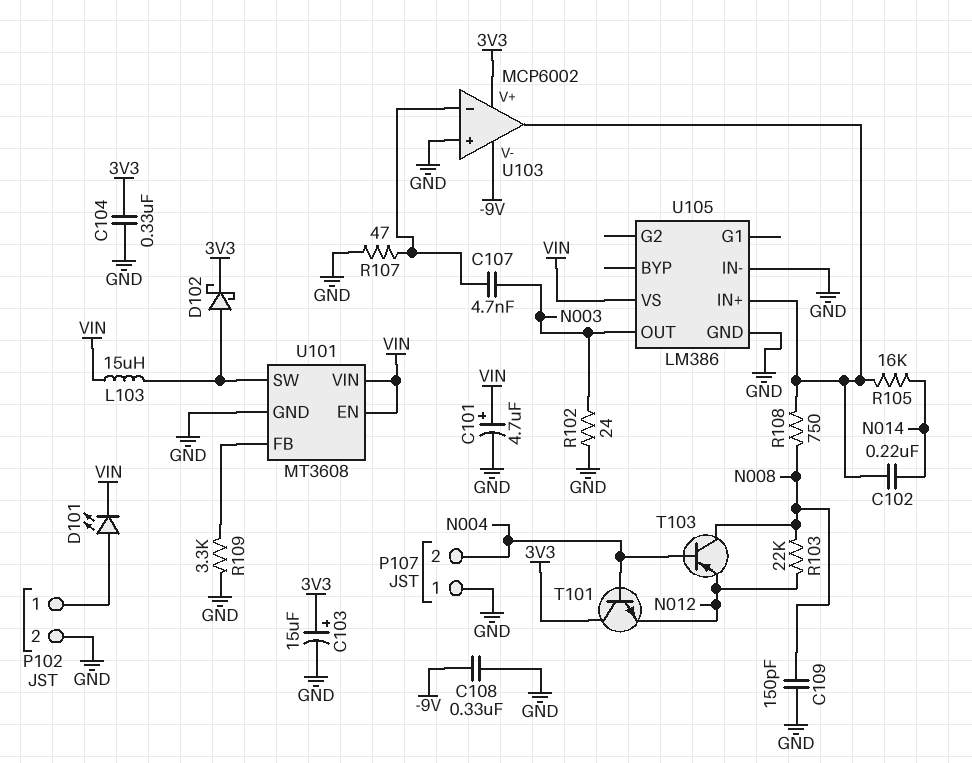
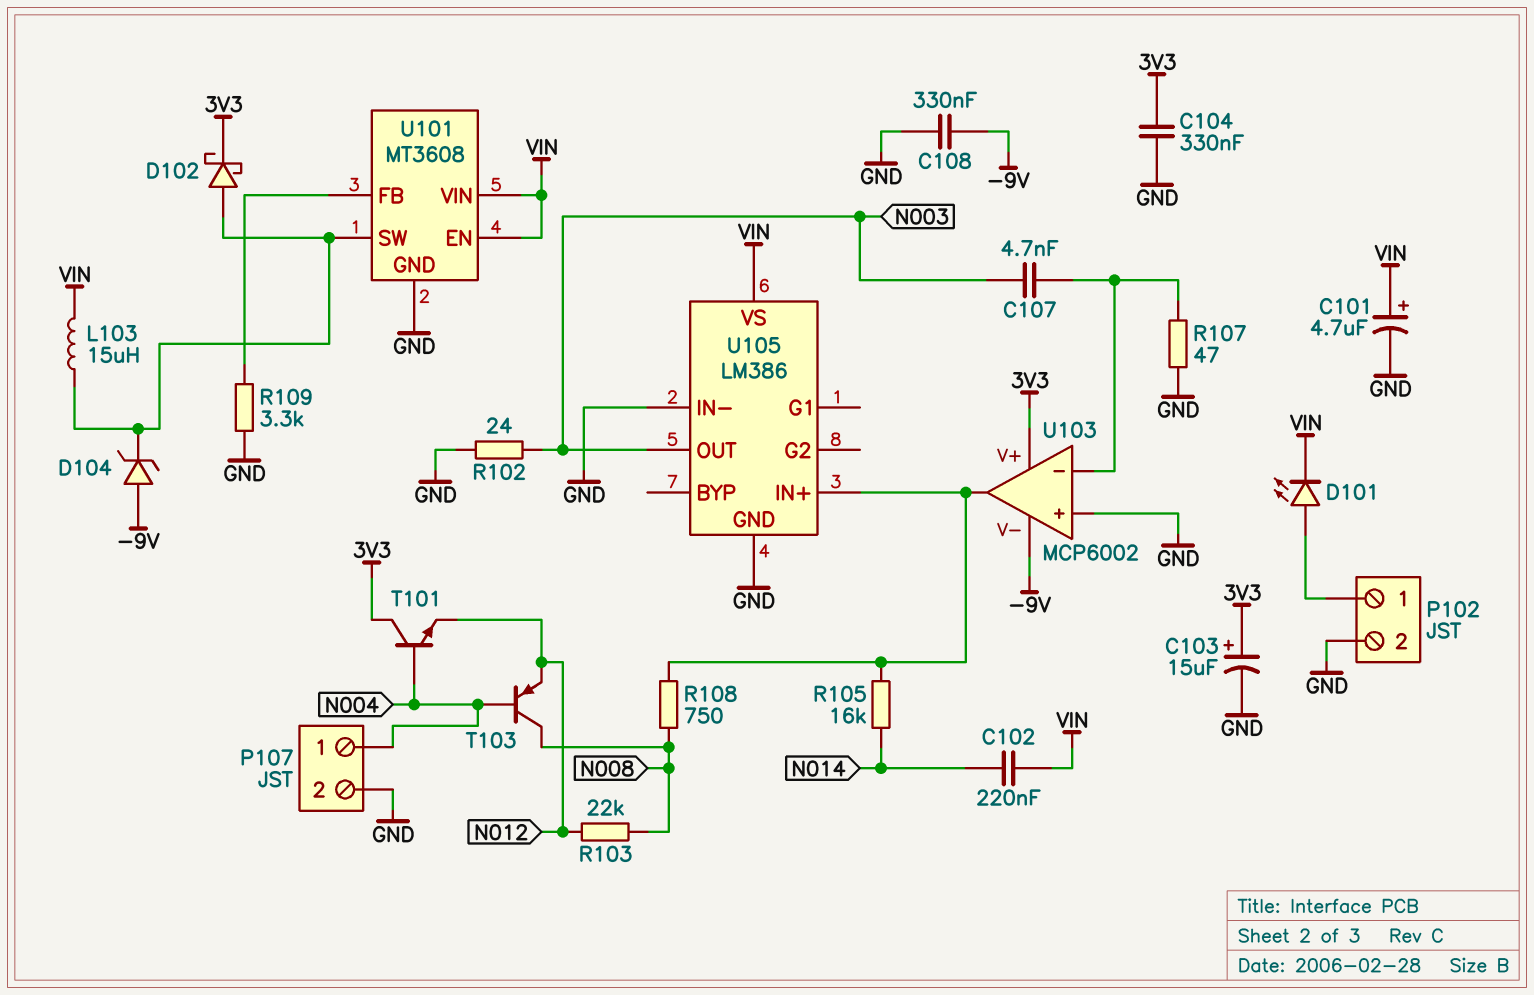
C102: 220nF (N014, U103/out) -> 220nF (N014, VIN)
C109: 150pF (GND, N008) -> none
D104: none -> zener (A -9V, K U101/SW)
P107 pin 1: GND -> N004
P107 pin 2: N004 -> GND

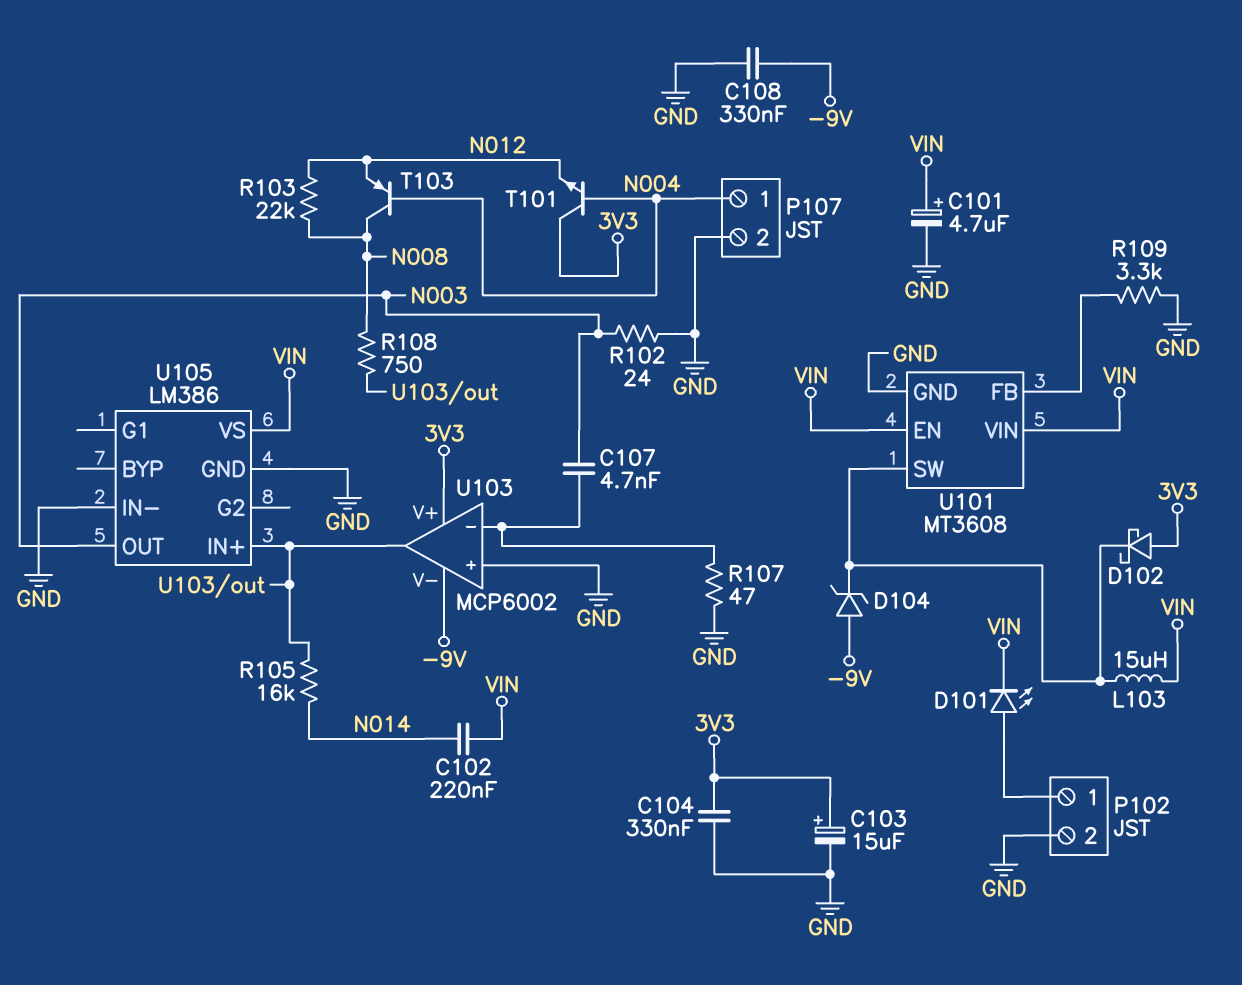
D102: schottky (A U101/SW, K 3V3) -> schottky (A 3V3, K U101/SW)

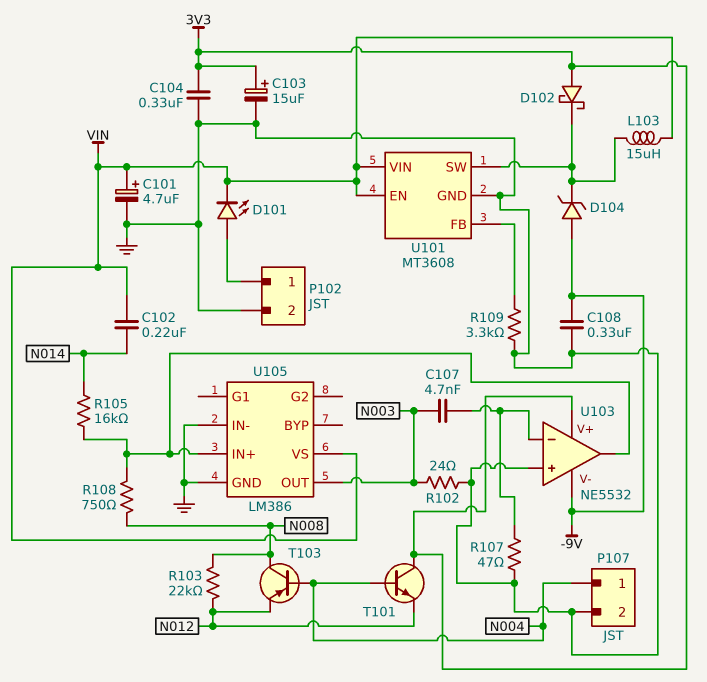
U103: MCP6002 -> NE5532

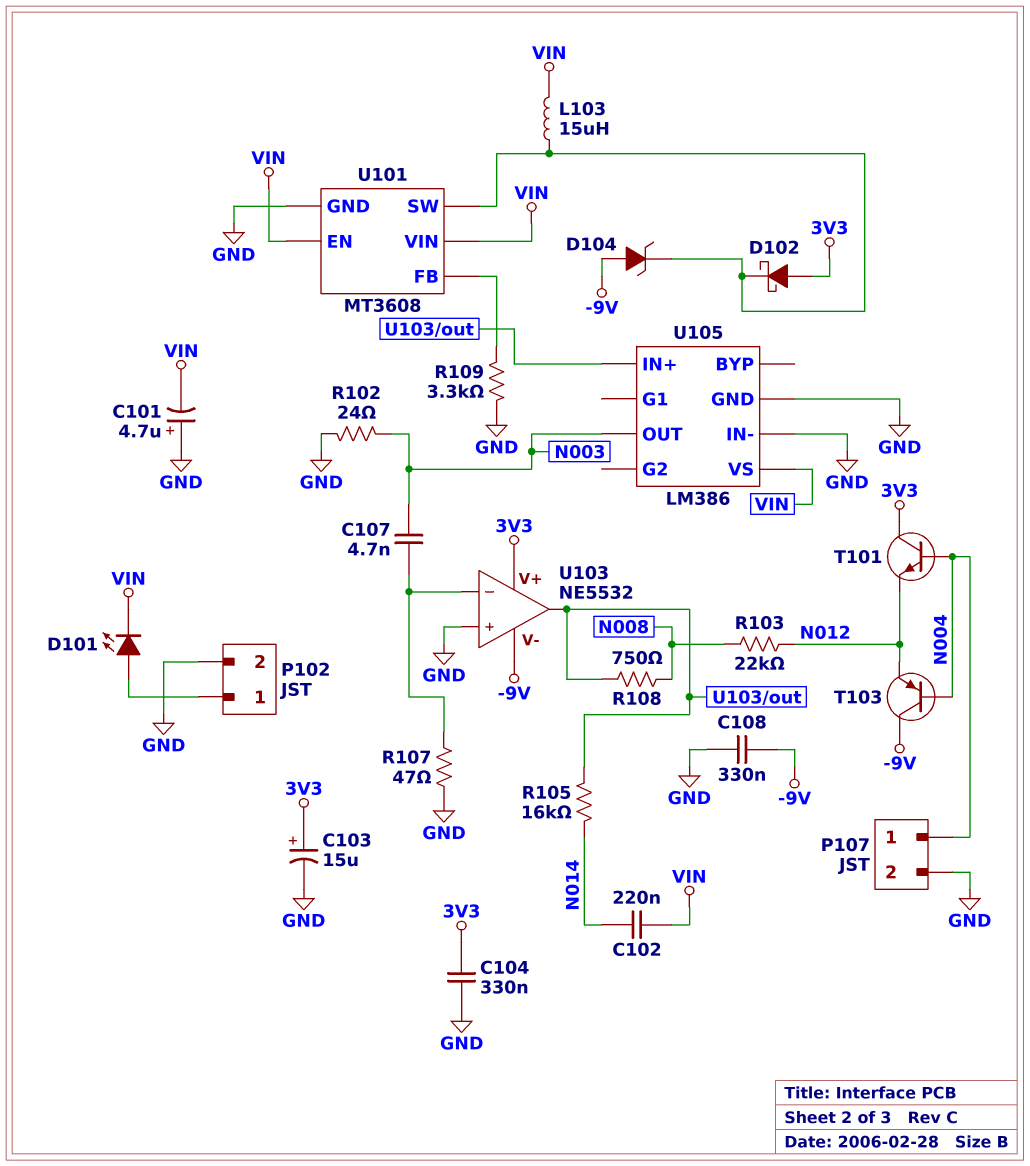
C101: 4.7uF (plus VIN, minus GND) -> 4.7uF (plus GND, minus VIN)
T103: PNP (B N004, C N008, E N012) -> PNP (B N004, C -9V, E N012)

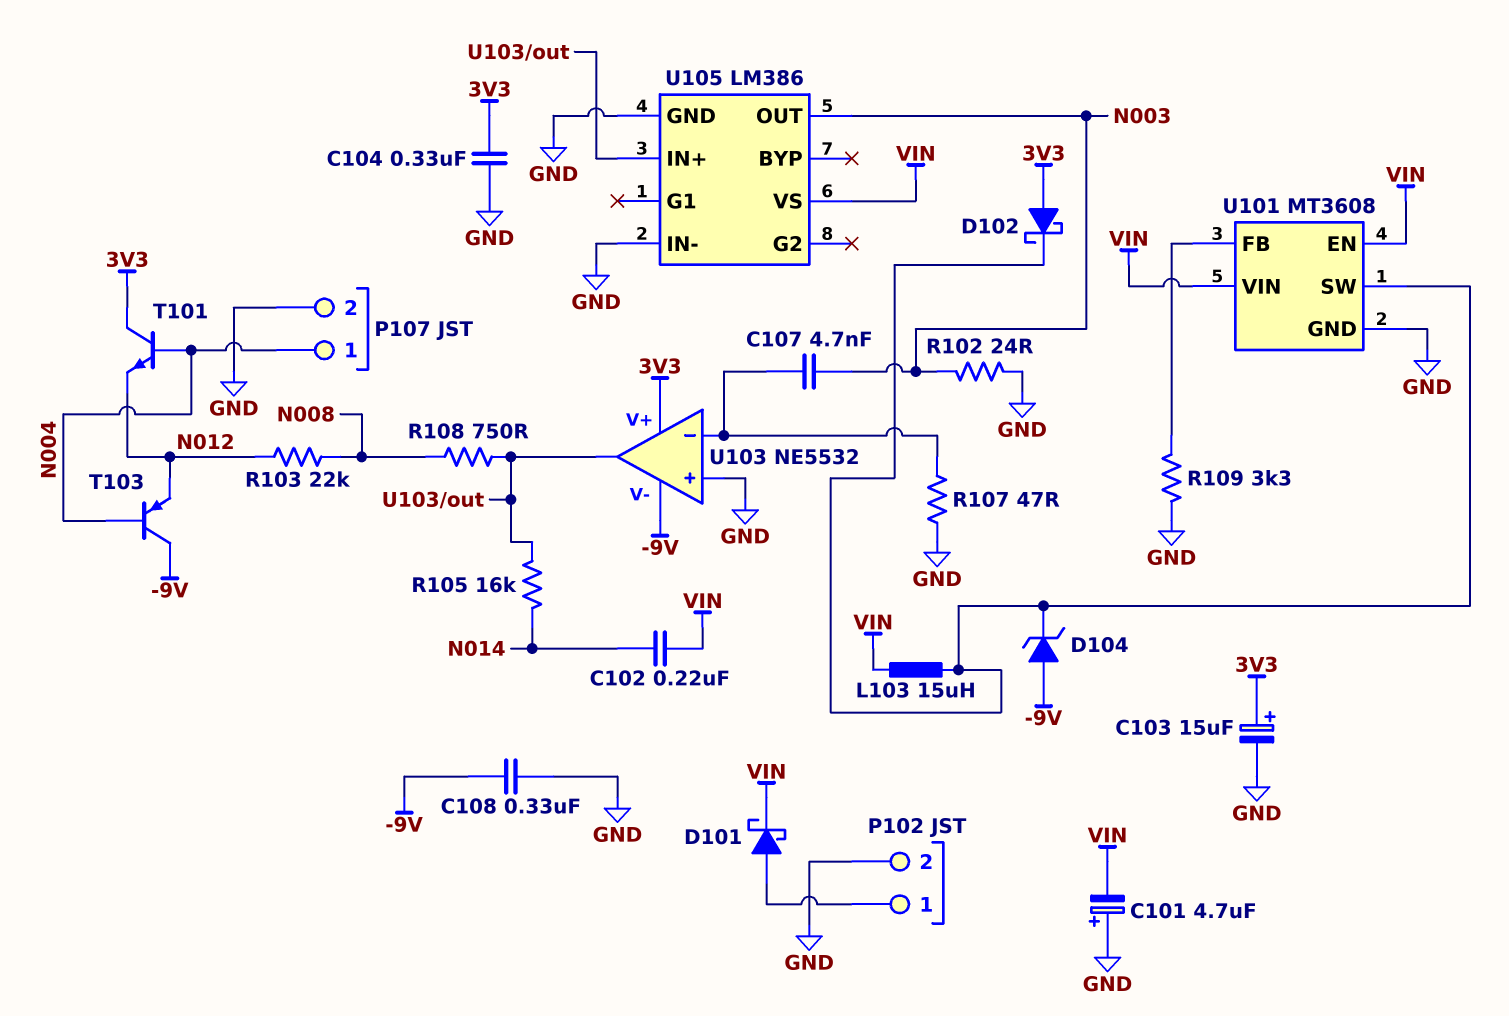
D101: LED (A P102/1, K VIN) -> schottky (A P102/1, K VIN)

